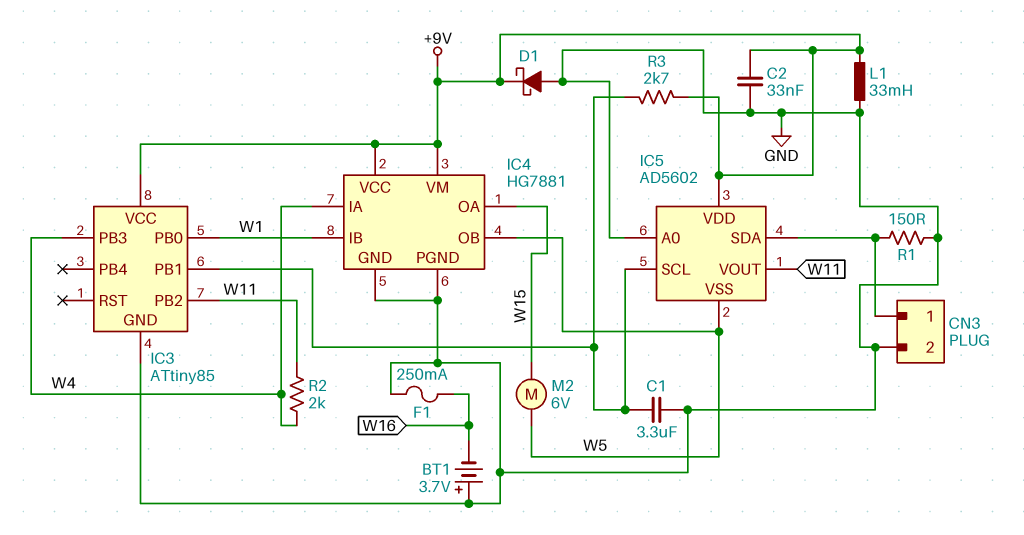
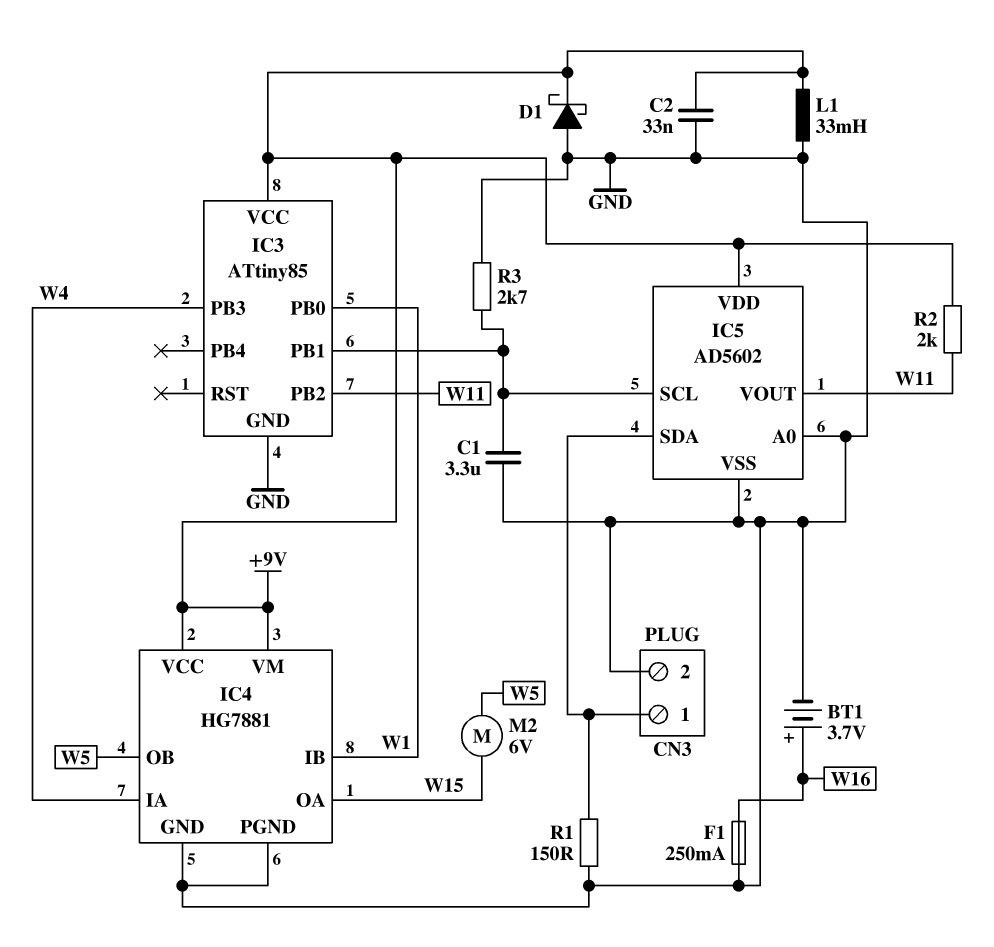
BT1: 3.7V (plus GND, minus W16) -> 3.7V (plus W16, minus GND)
IC5 pin VSS: W5 -> GND
R2: 2k (W4, W11) -> 2k (+9V, W11)
R3: 2.7k (+9V, IC3/PB1) -> 2.7k (GND, IC3/PB1)

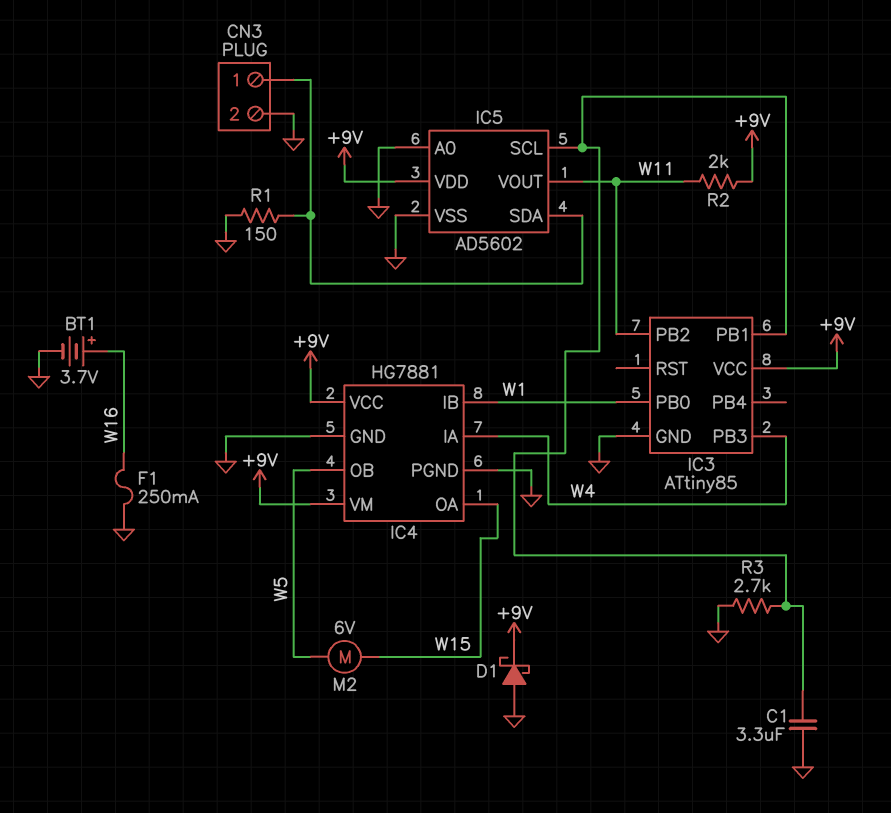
C2: 33nF (+9V, GND) -> none
L1: 33mH (+9V, GND) -> none

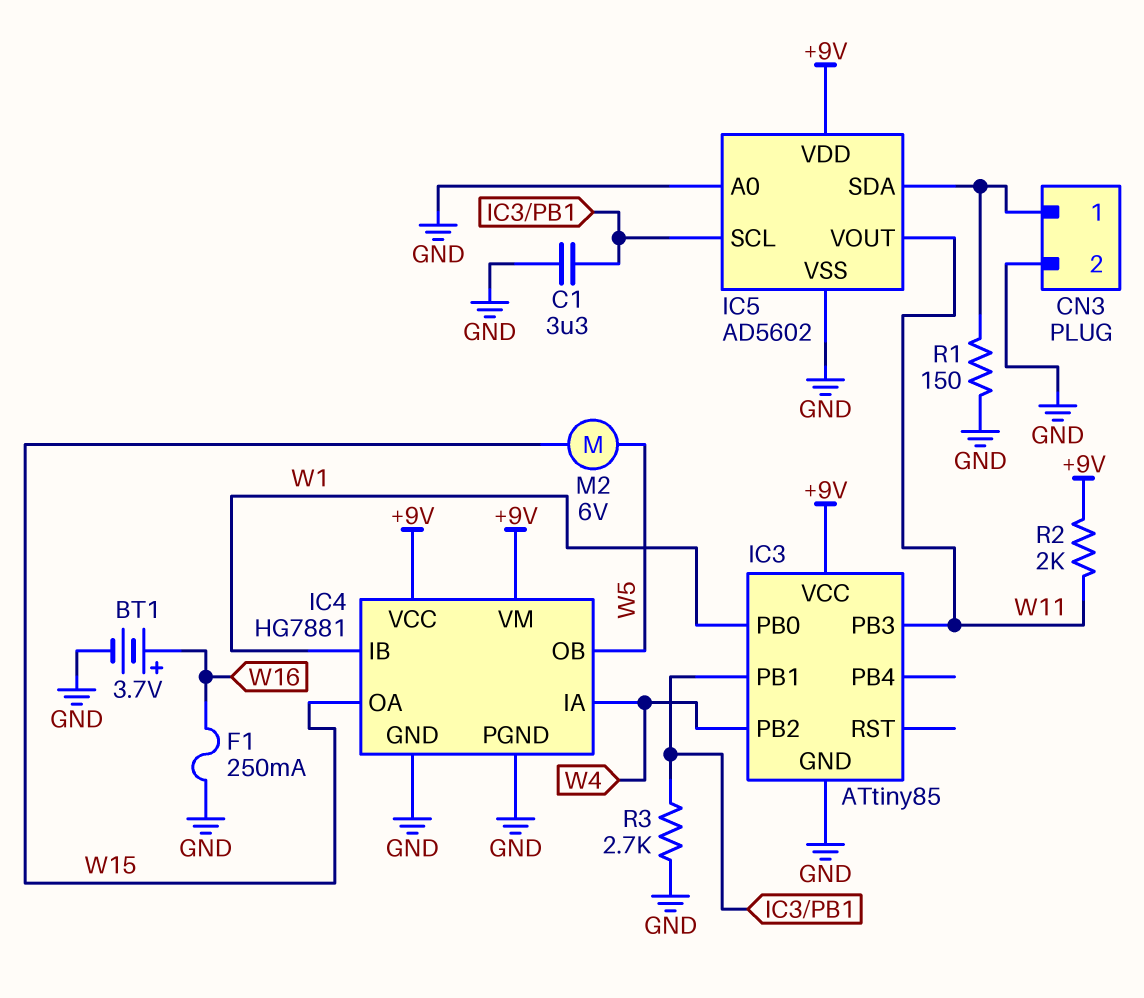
D1: schottky (A GND, K +9V) -> none
IC3 pin PB2: W11 -> W4
IC3 pin PB3: W4 -> W11

